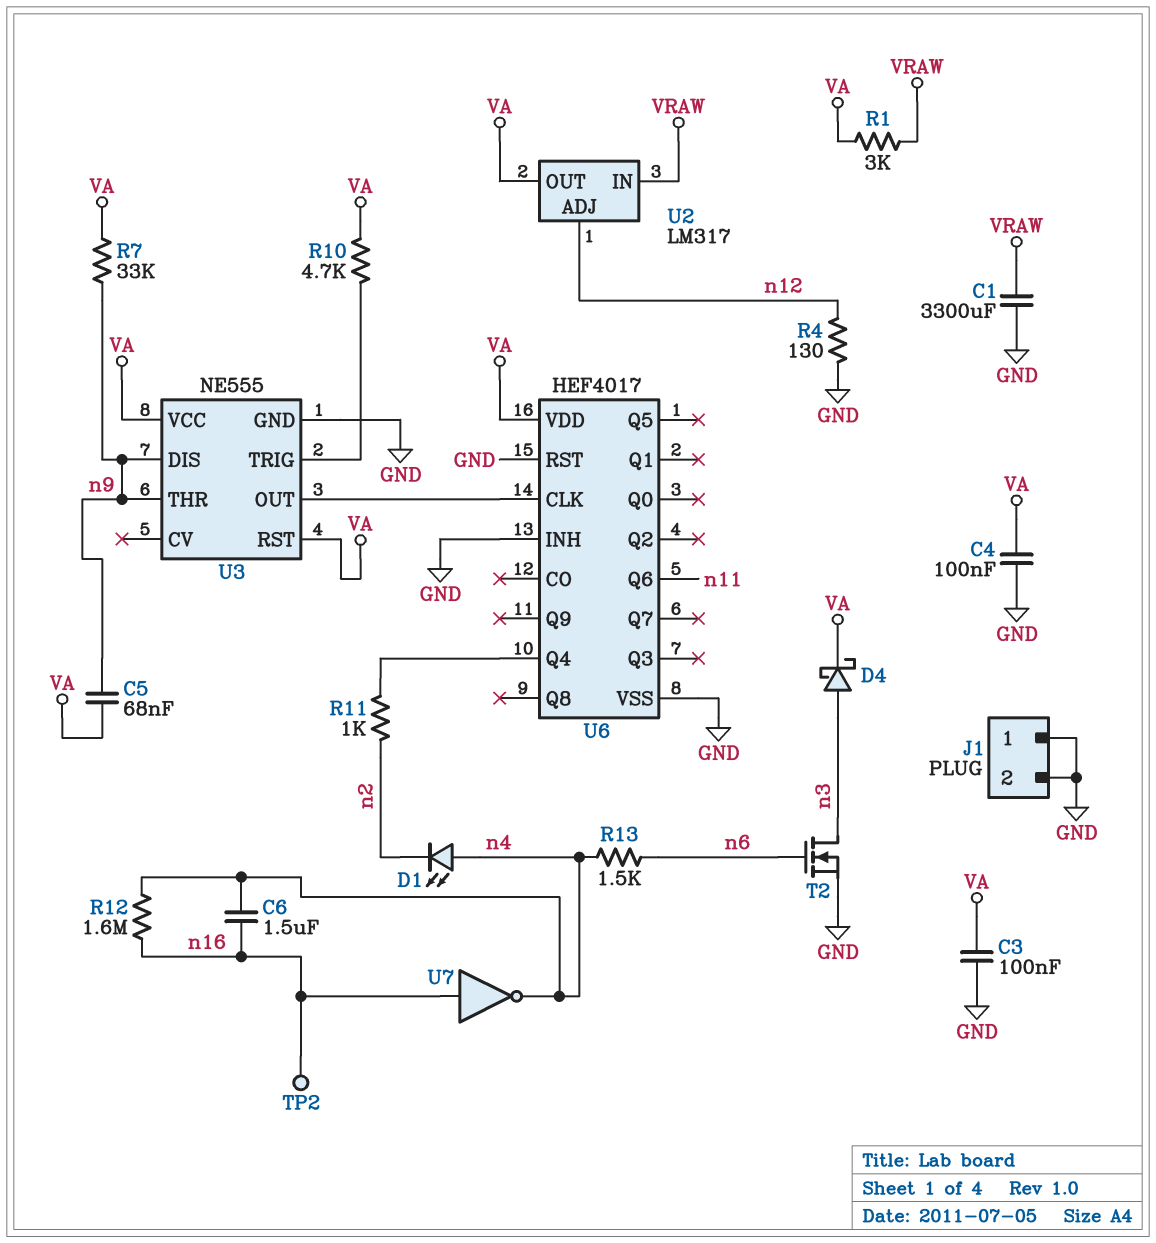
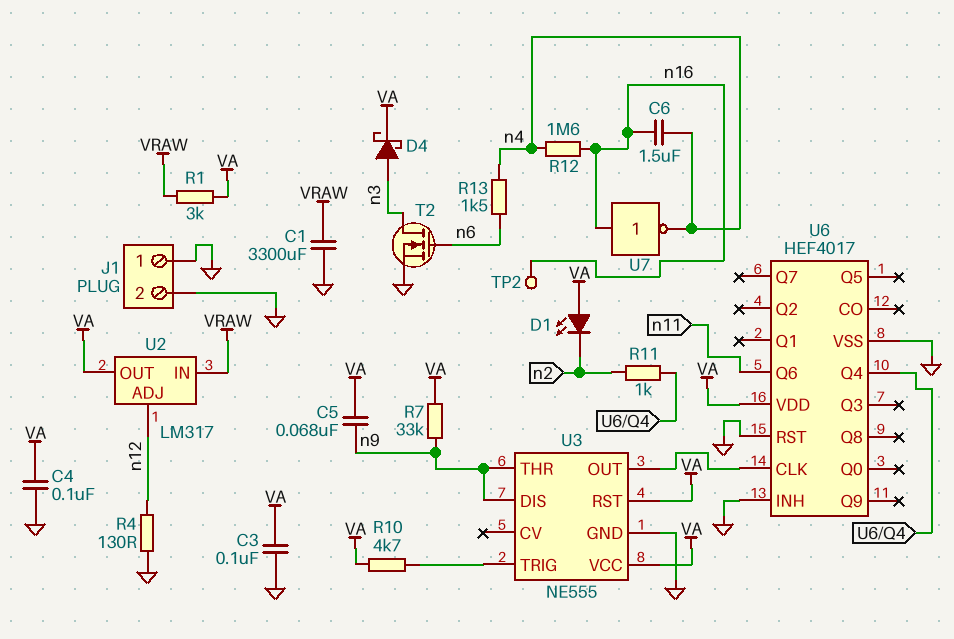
D1: LED (A n4, K n2) -> LED (A VA, K n2)

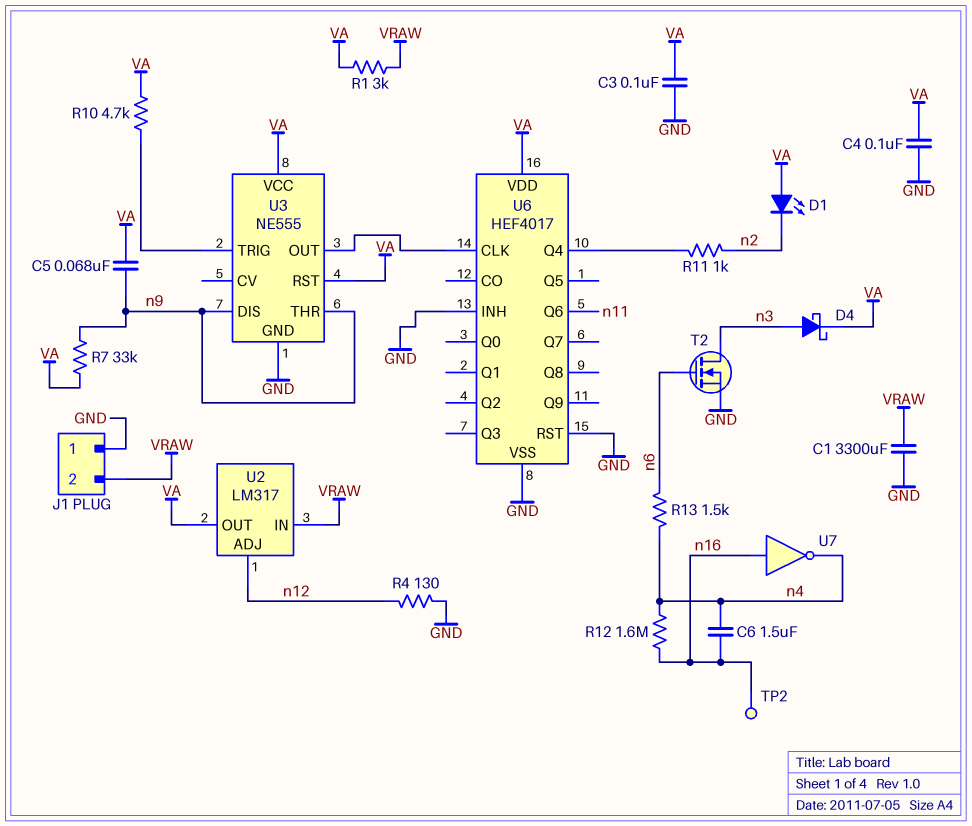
J1 pin 2: GND -> VRAW

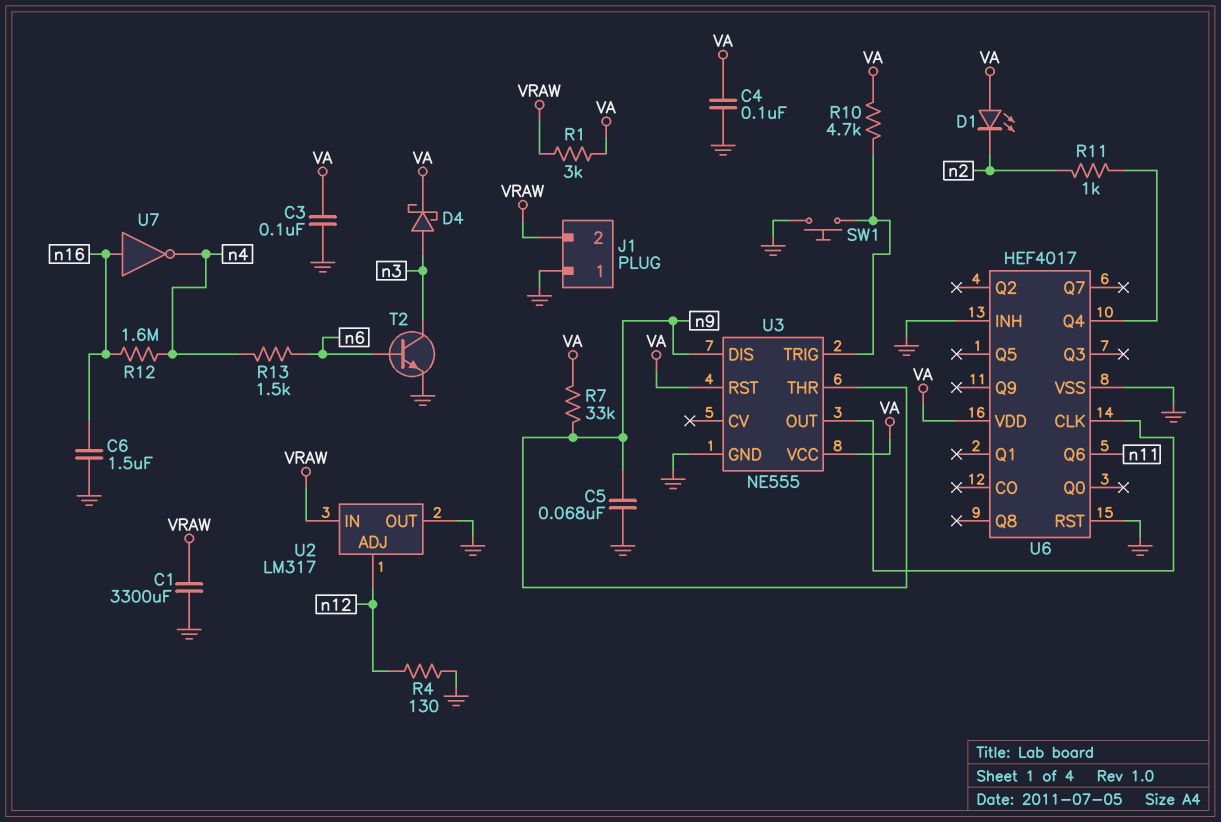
C5: 68nF (VA, n9) -> 68nF (GND, n9)
C6: 1.5uF (n4, n16) -> 1.5uF (GND, n16)
SW1: none -> button (GND, U3/TRIG)
T2: NMOS (G n6, D n3, S GND) -> NPN (B n6, C n3, E GND)
TP2: test point (n16) -> none
U2 pin OUT: VA -> GND

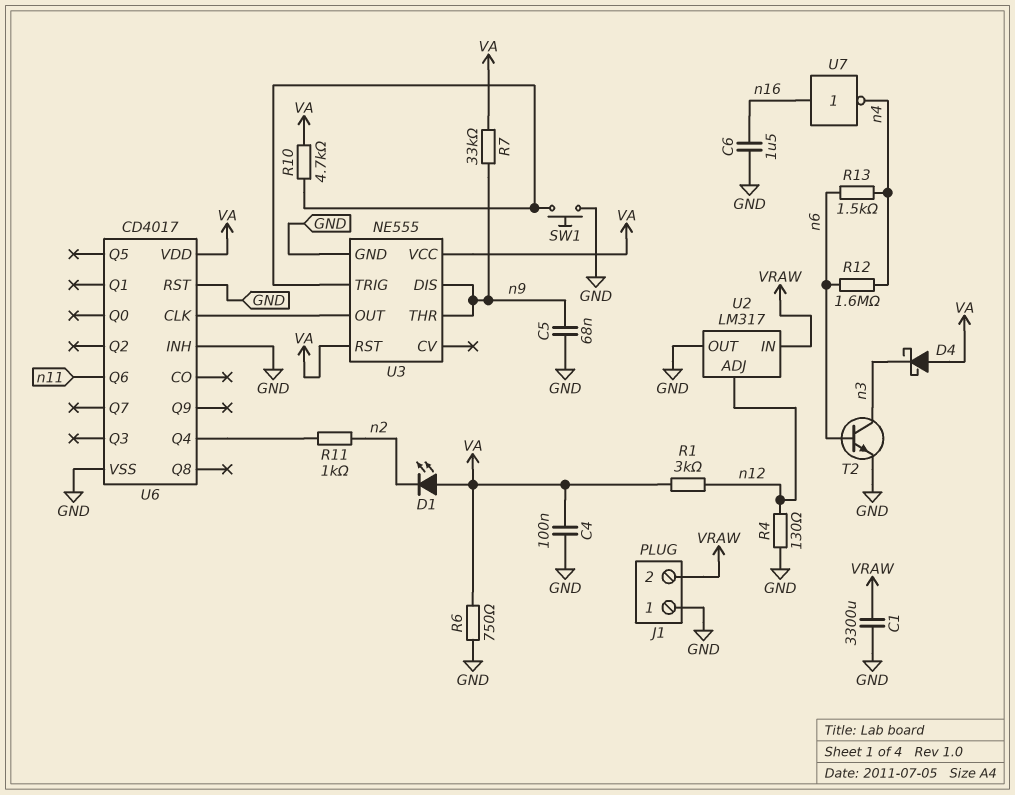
C3: 100nF (GND, VA) -> none
D4: schottky (A n3, K VA) -> schottky (A VA, K n3)
R1: 3k (VA, VRAW) -> 3k (VA, n12)
R6: none -> 750 (GND, VA)
R12: 1.6M (n4, n16) -> 1.6M (n4, n6)
U6: HEF4017 -> CD4017

